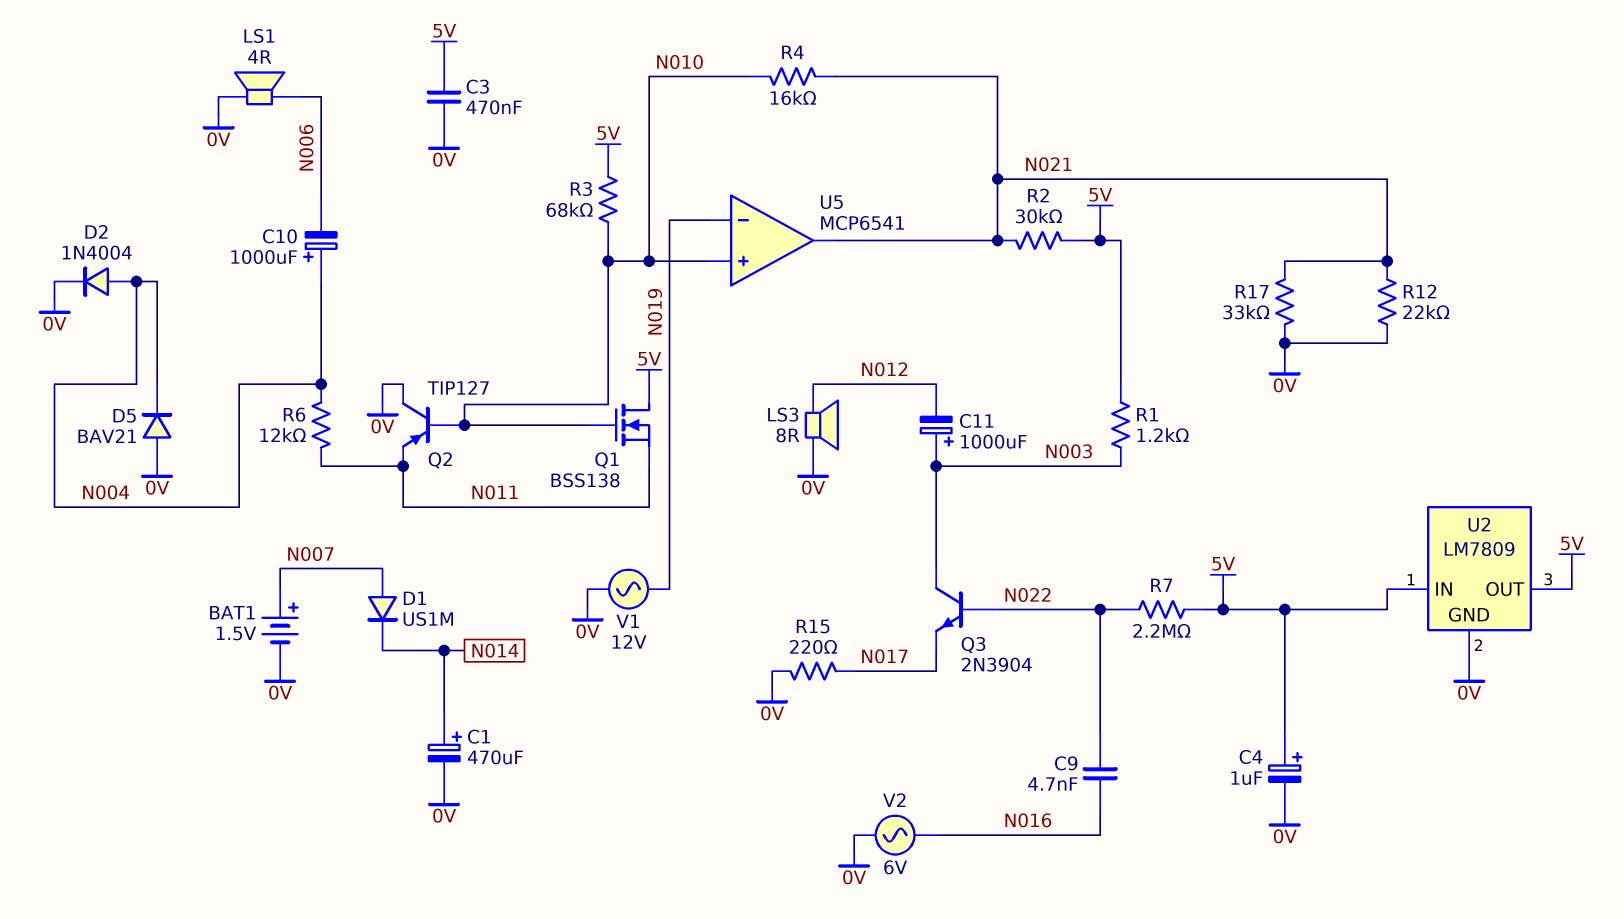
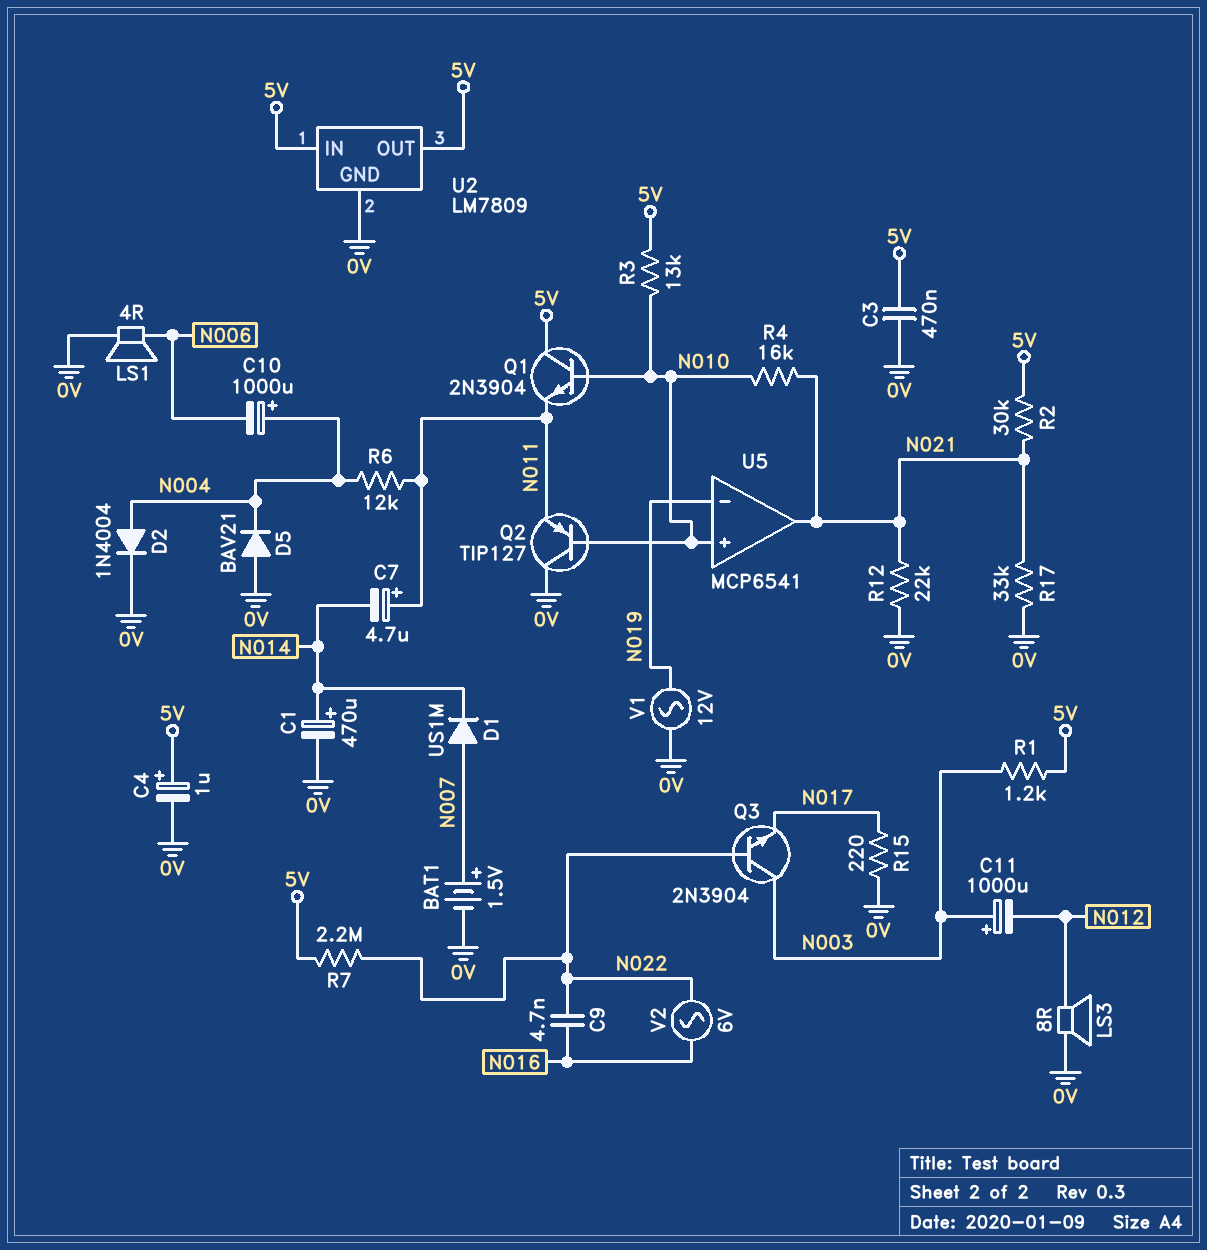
C7: none -> 4.7uF (plus N011, minus N014)
Q1: NMOS BSS138 (G N010, D 5V, S N011) -> NPN 2N3904 (B N010, C 5V, E N011)
R3: 68k (5V, N010) -> 13k (5V, N010)
V2: AC 6V (0V, N016) -> AC 6V (N016, N022)

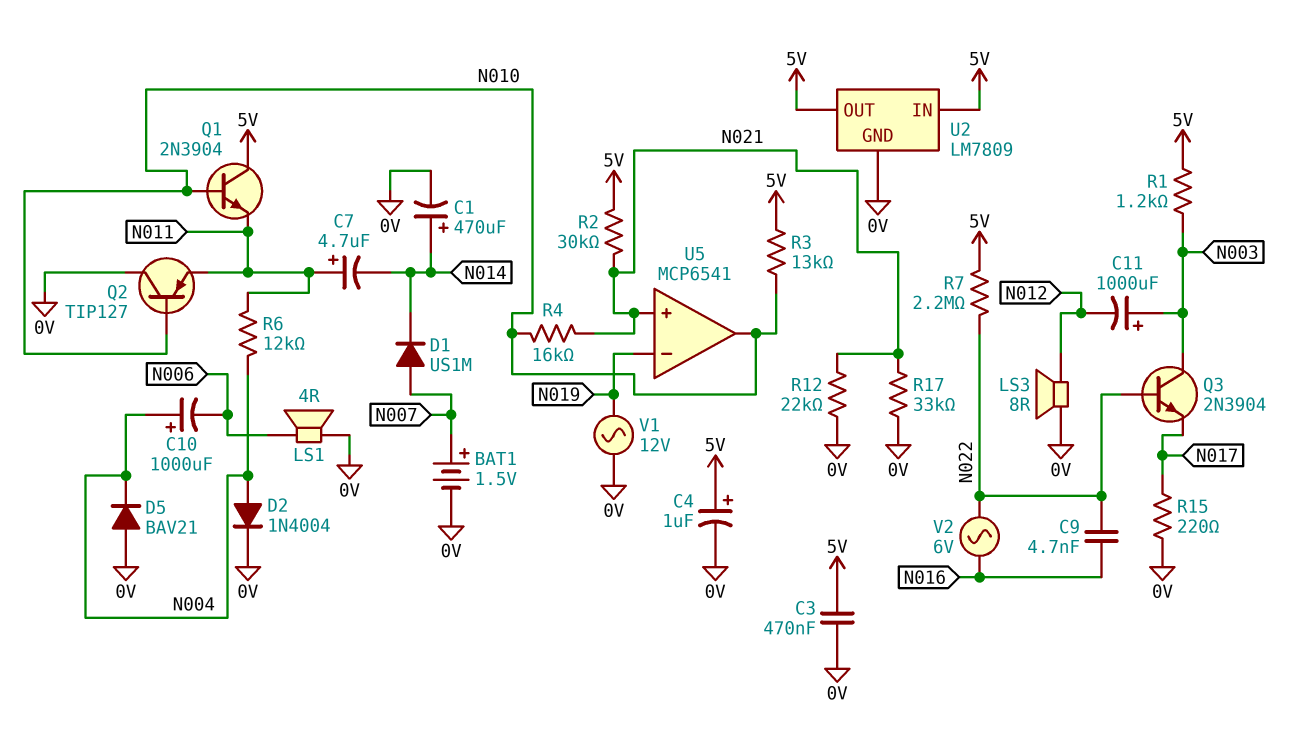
U5 pin in+: N010 -> N021
U5 pin out: N021 -> N010

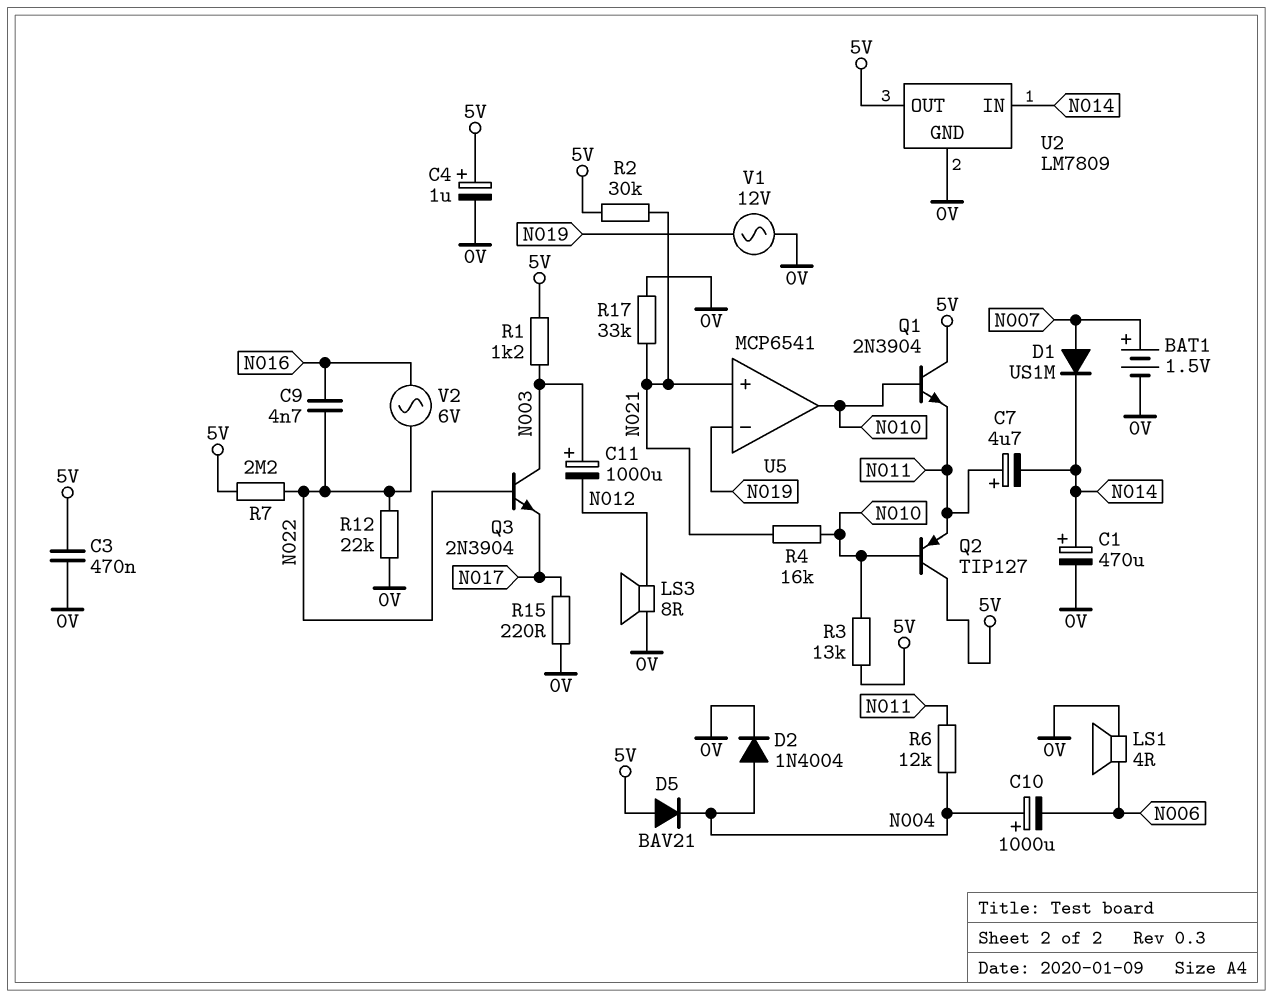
D5: diode BAV21 (A 0V, K N004) -> diode BAV21 (A 5V, K N004)
Q2: PNP TIP127 (B N010, C 0V, E N011) -> PNP TIP127 (B N010, C 5V, E N011)
R12: 22k (0V, N021) -> 22k (0V, N022)
U2 pin IN: 5V -> N014

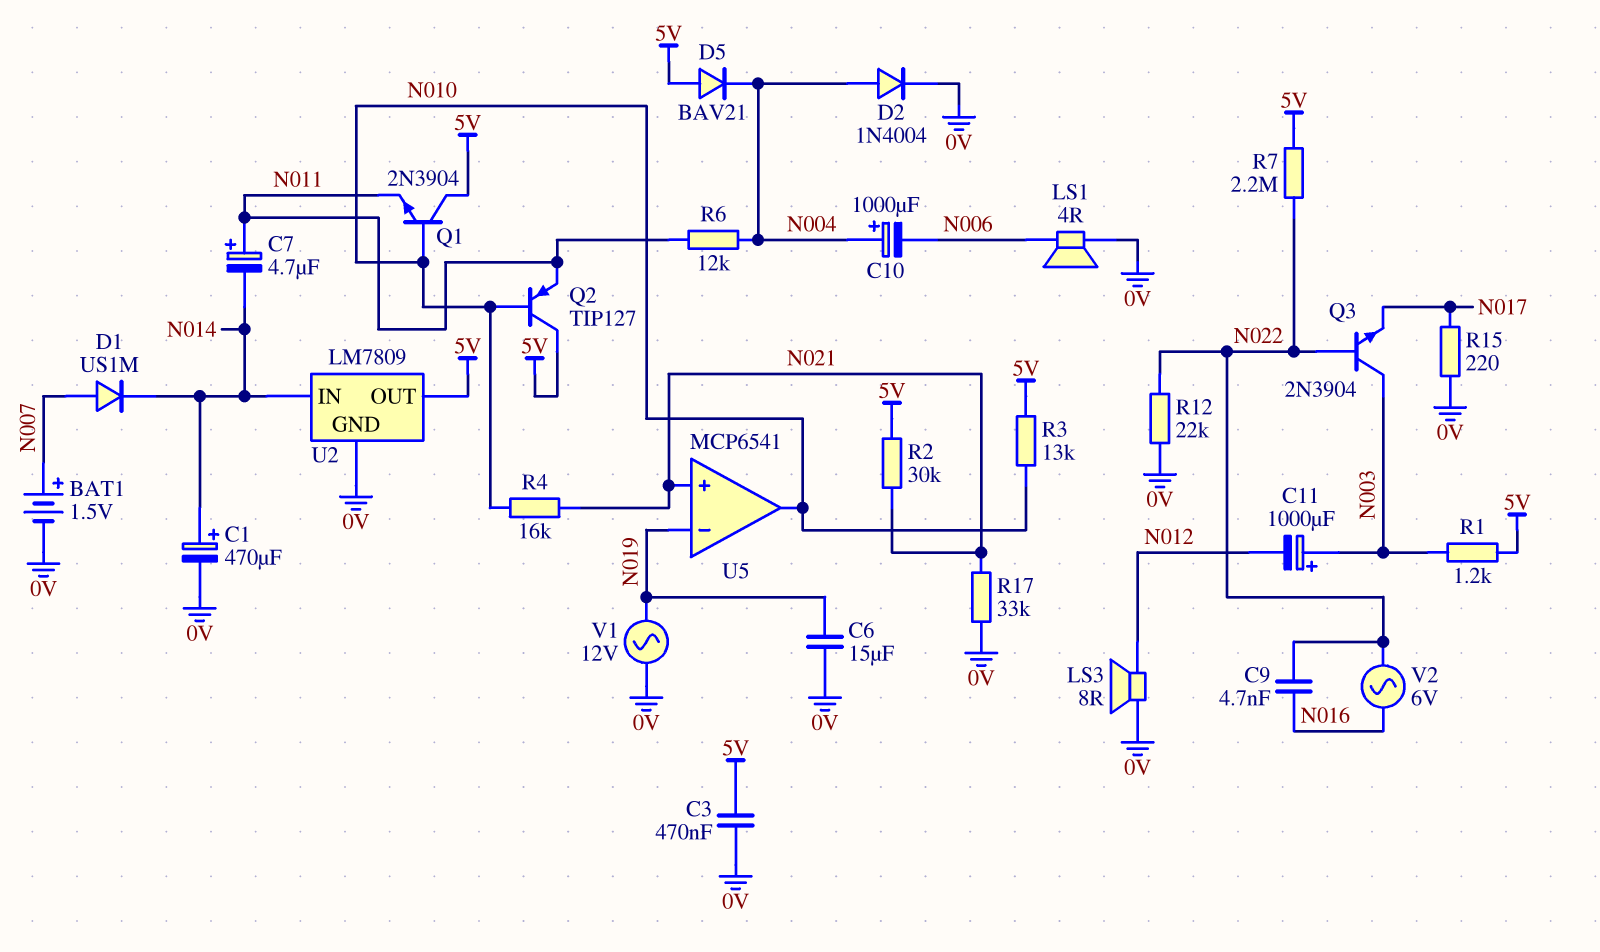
C4: 1uF (plus 5V, minus 0V) -> none
C6: none -> 15uF (0V, N019)

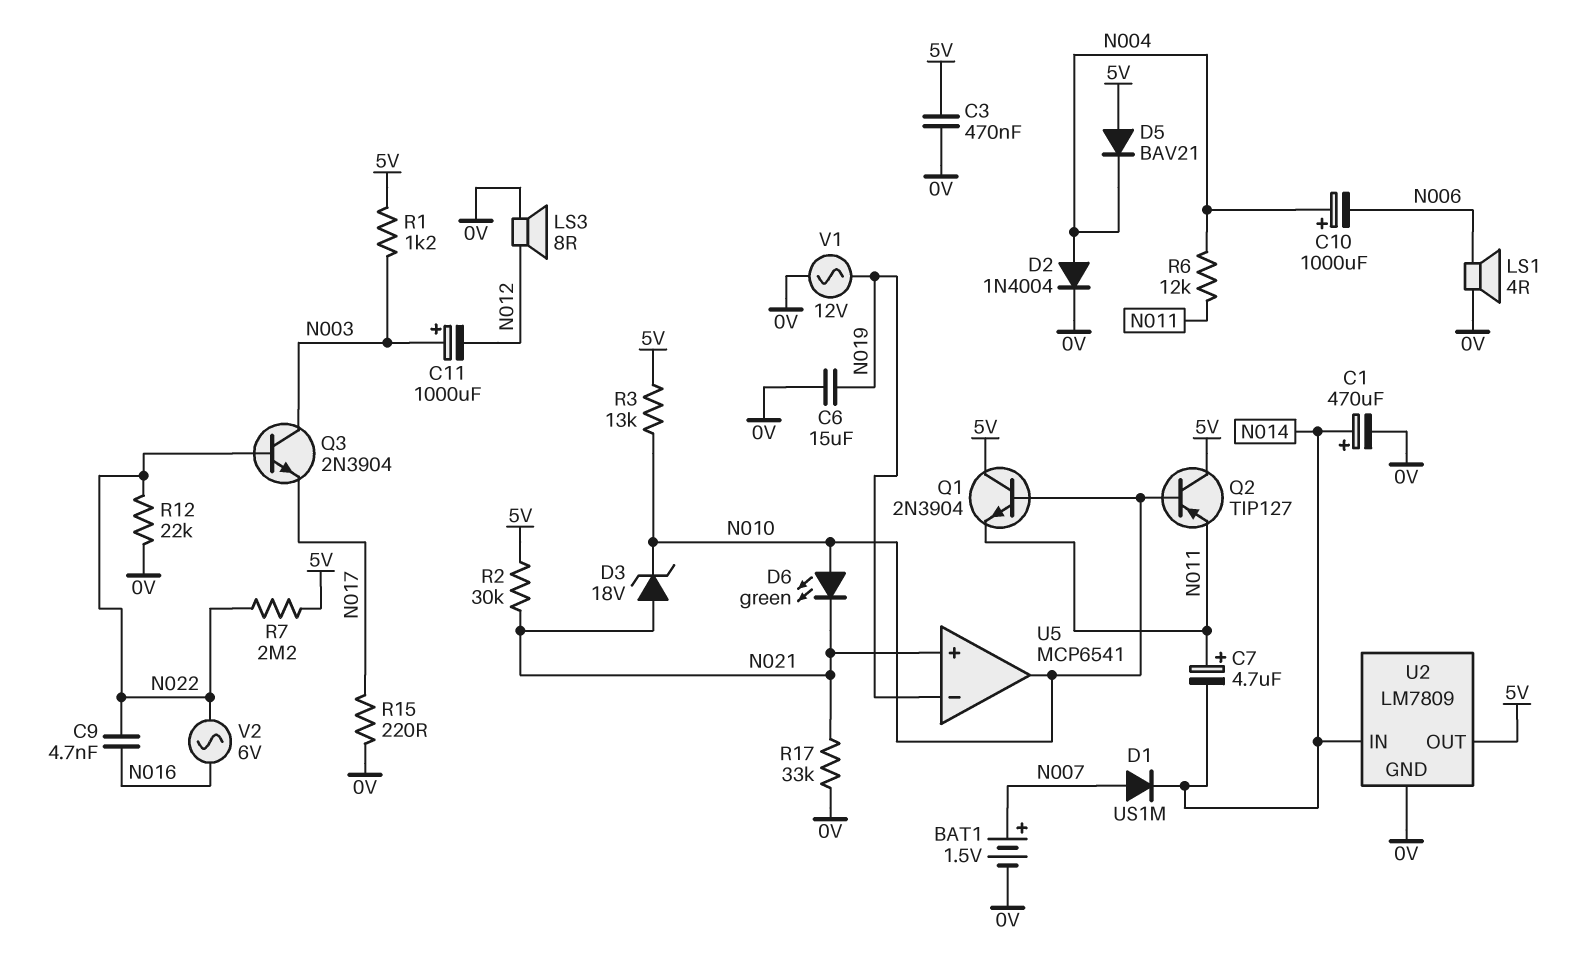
D3: none -> zener 18V (A N021, K N010)
D6: none -> LED green (A N010, K N021)
R4: 16k (N010, N021) -> none

